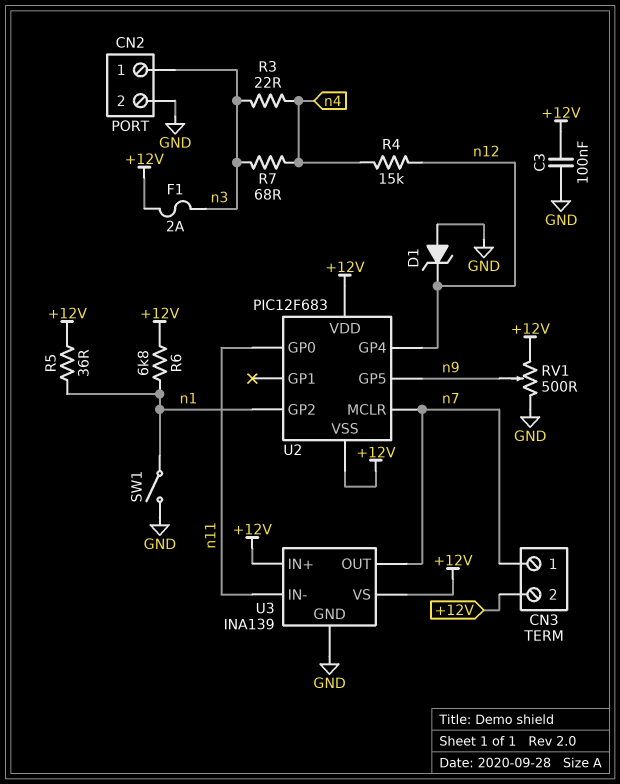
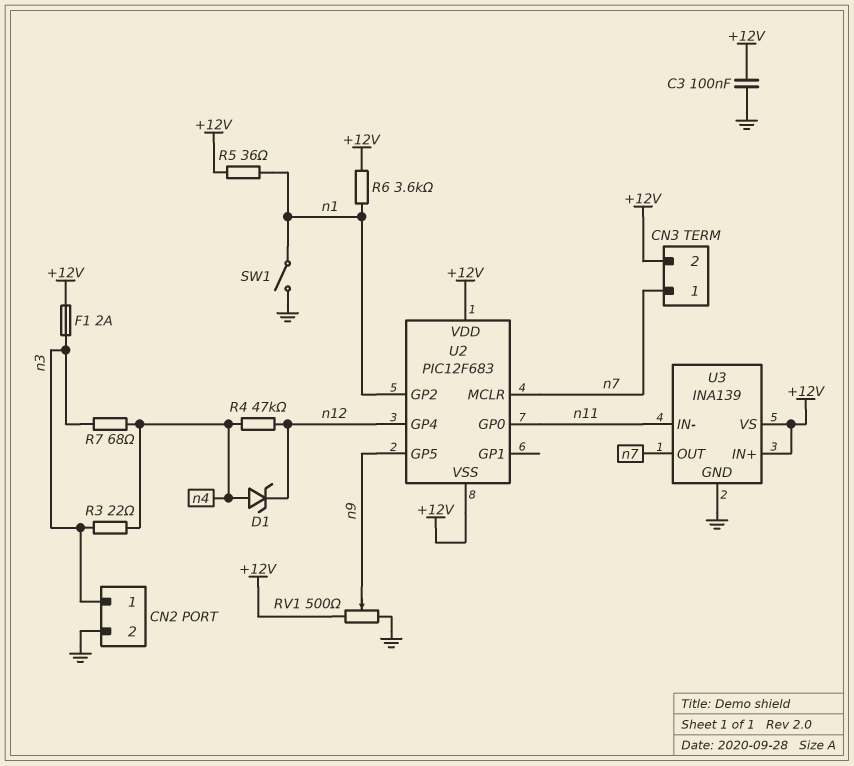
D1: zener (A GND, K n12) -> zener (A n4, K n12)
R4: 15k (n4, n12) -> 47k (n4, n12)
R6: 6.8k (+12V, n1) -> 3.6k (+12V, n1)

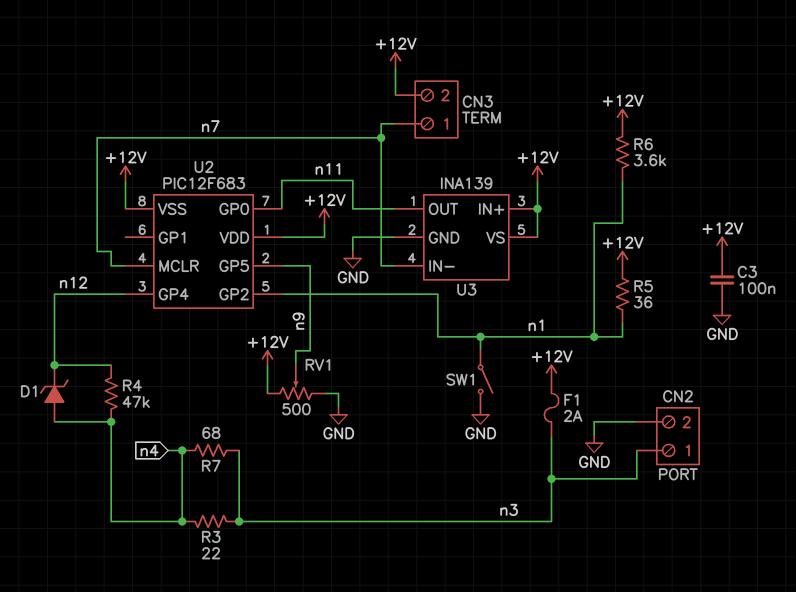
U3 pin IN-: n11 -> n7
U3 pin OUT: n7 -> n11

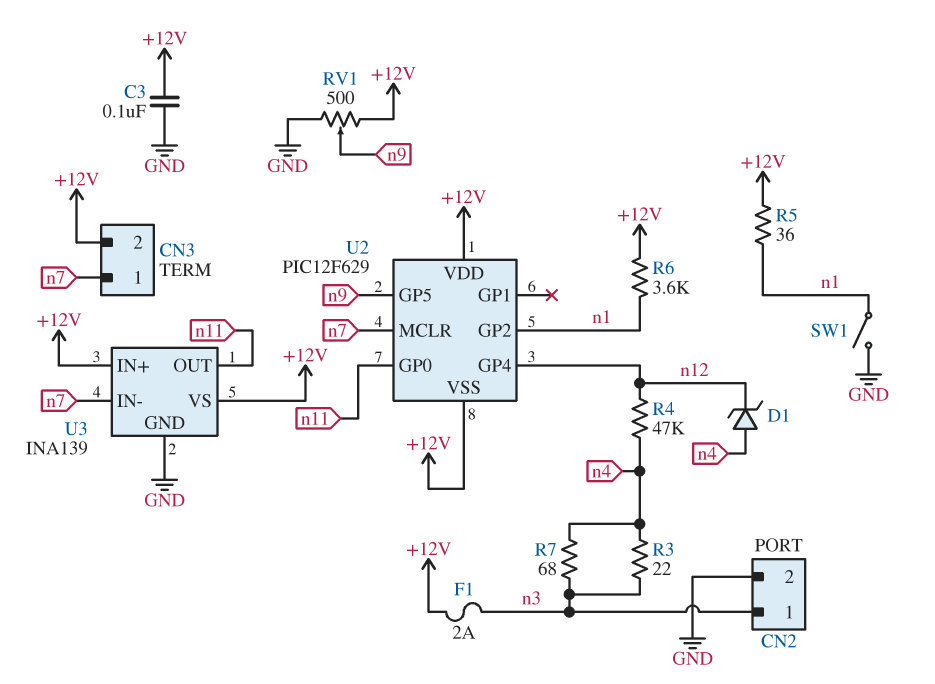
U2: PIC12F683 -> PIC12F629

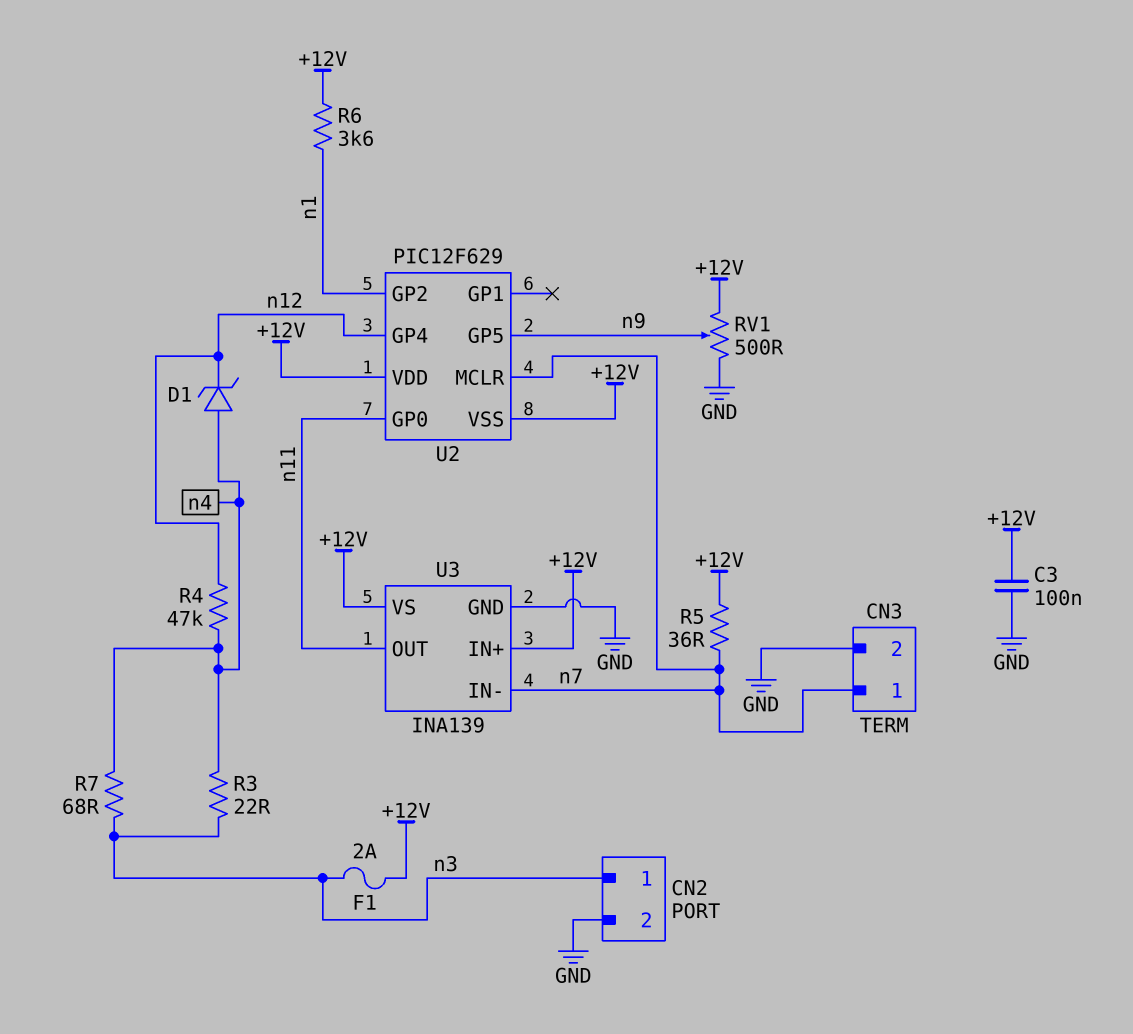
CN3 pin 2: +12V -> GND
R5: 36 (+12V, n1) -> 36 (+12V, n7)
SW1: switch (GND, n1) -> none

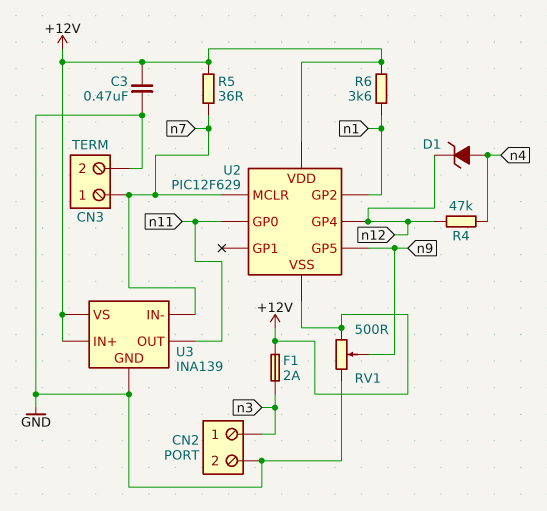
C3: 100nF (+12V, GND) -> 470nF (+12V, GND)
R3: 22 (n3, n4) -> none
R7: 68 (n3, n4) -> none

